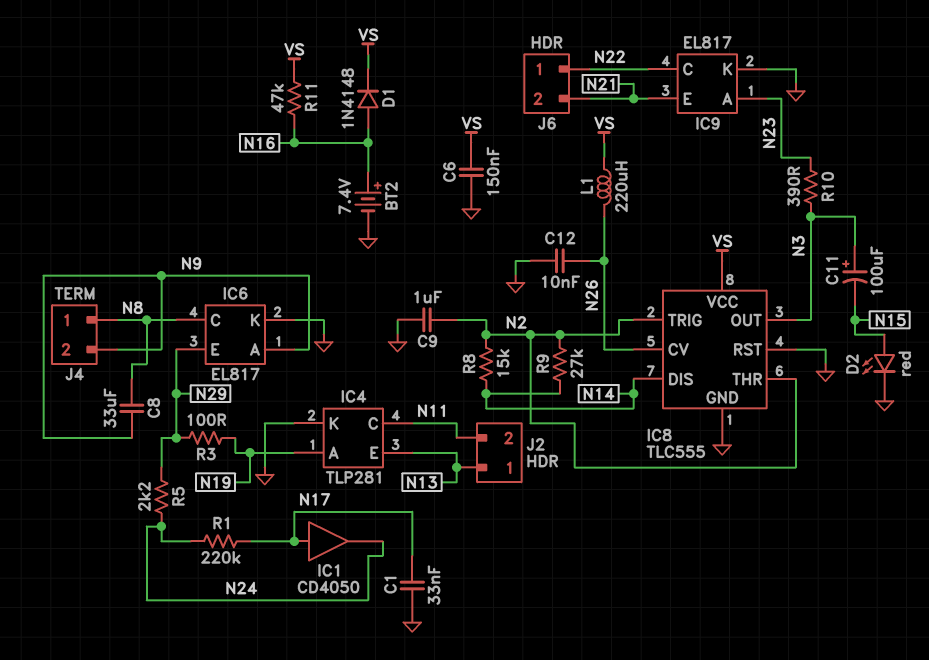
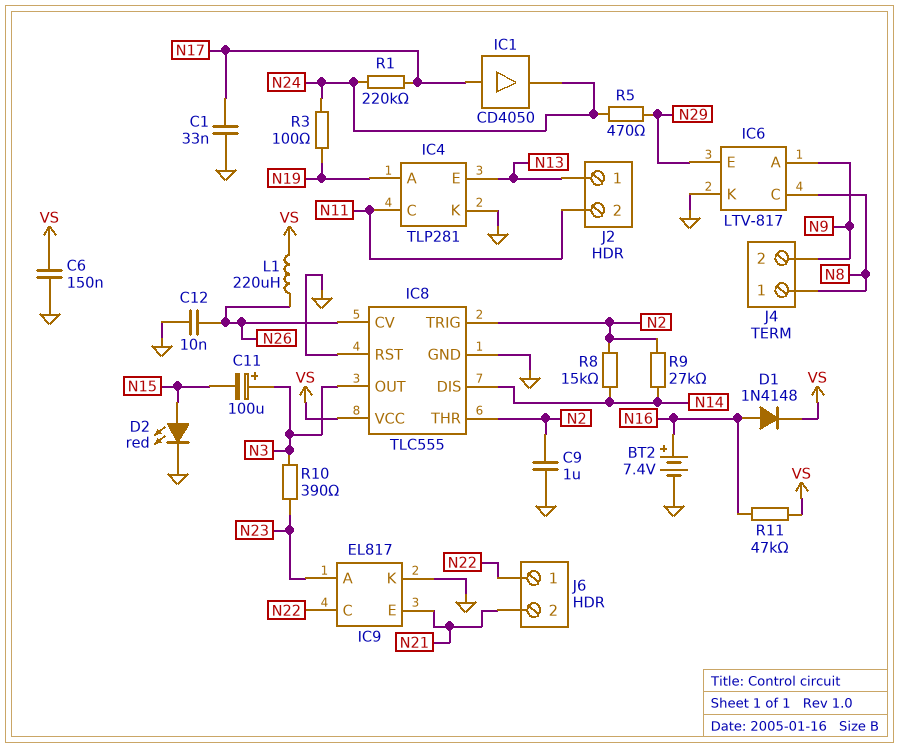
C8: 33uF (N8, N9) -> none
IC6: EL817 -> LTV-817
R3: 100 (N19, N29) -> 100 (N19, N24)
R5: 2.2k (N24, N29) -> 470 (N24, N29)

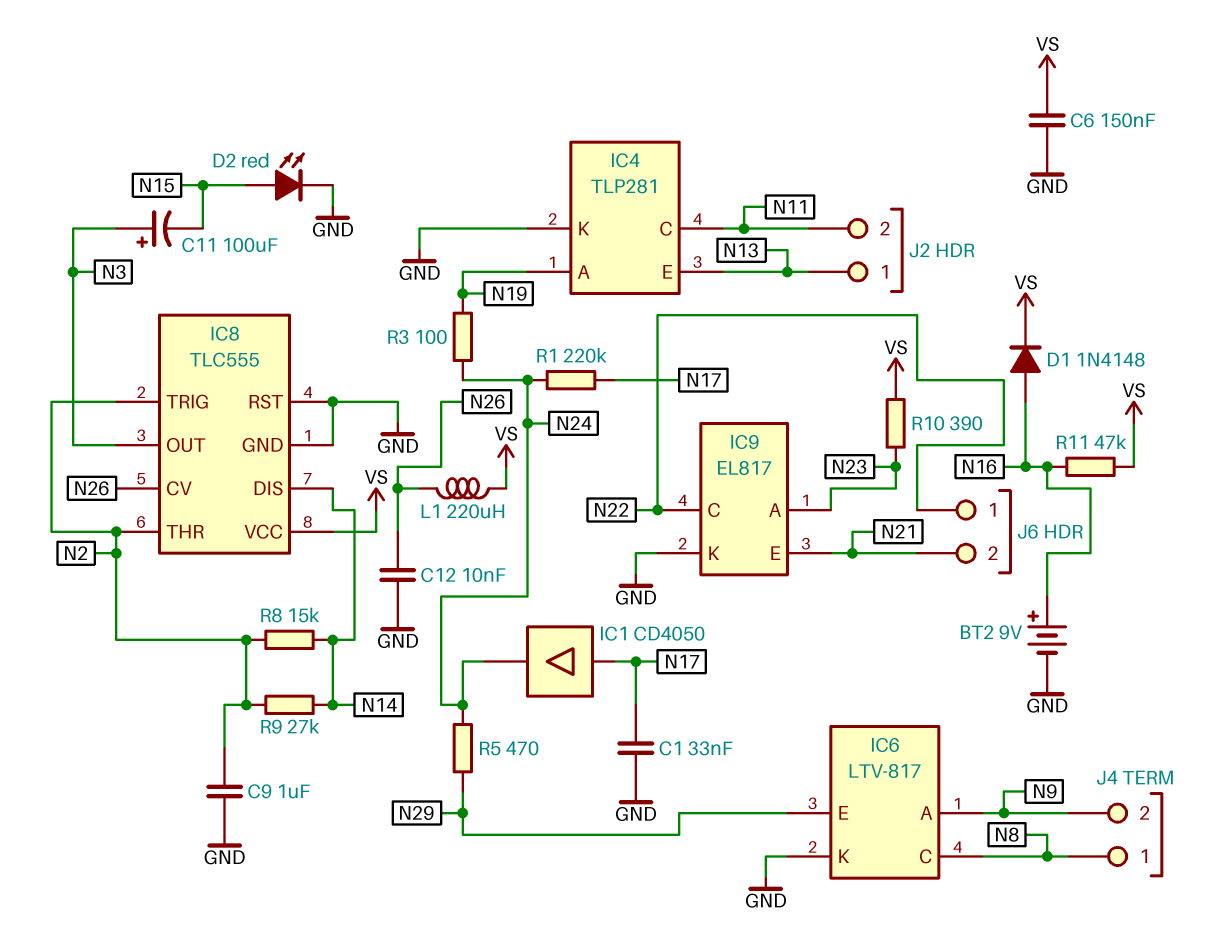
BT2: 7.4V (plus N16, minus GND) -> 9V (plus N16, minus GND)
R10: 390 (N3, N23) -> 390 (N23, VS)

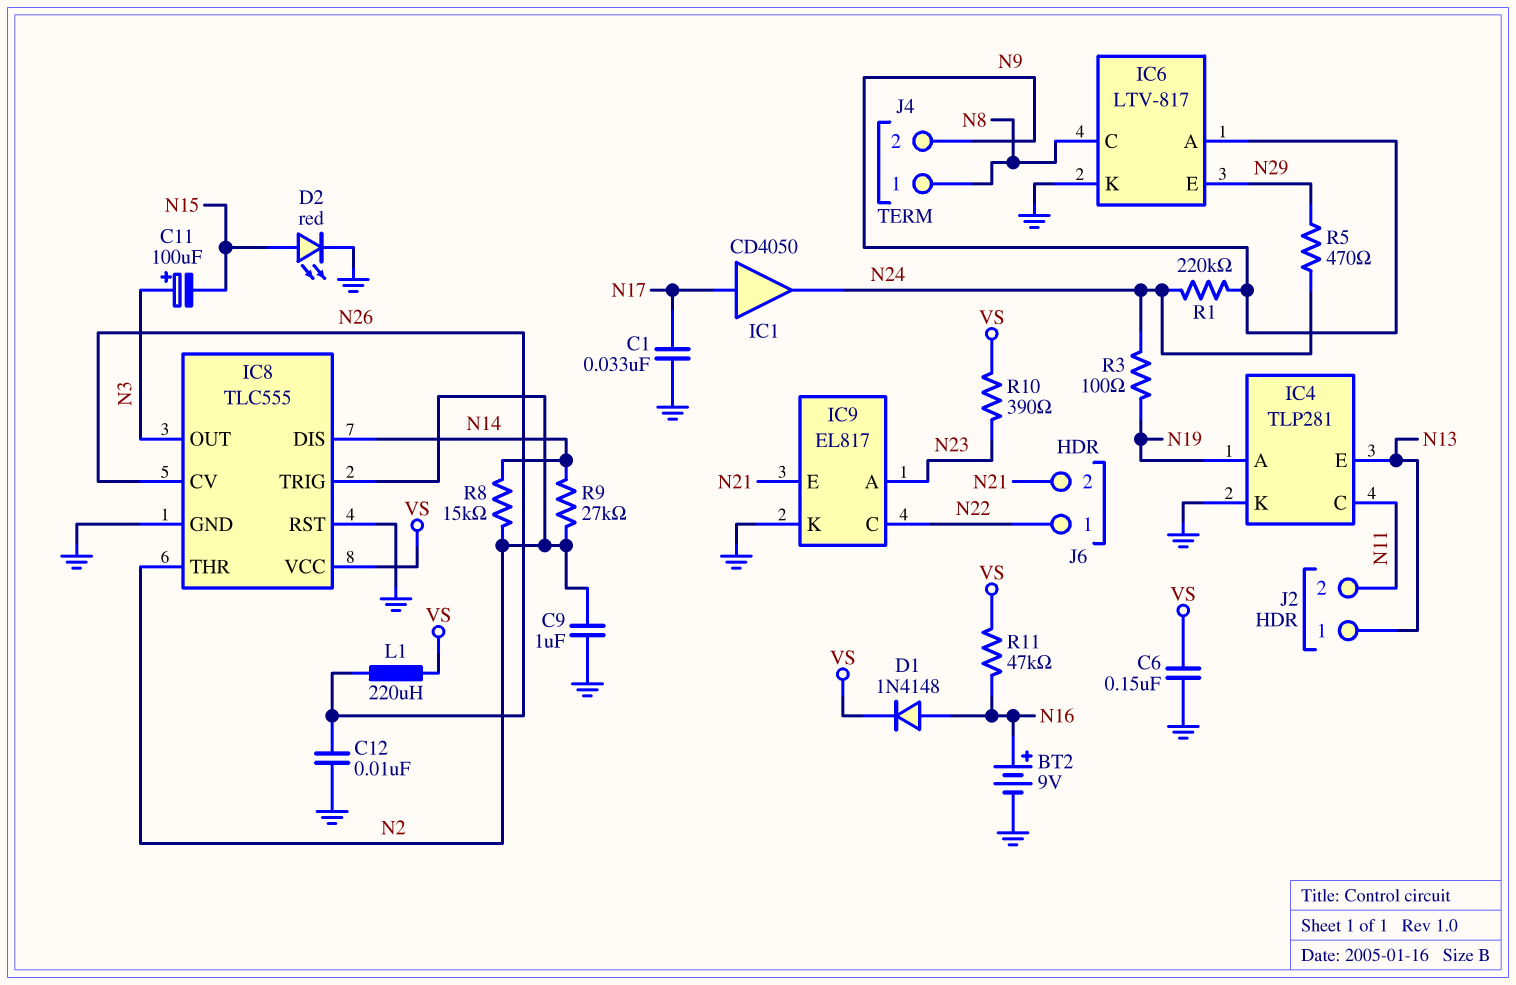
R1: 220k (N17, N24) -> 220k (N9, N24)

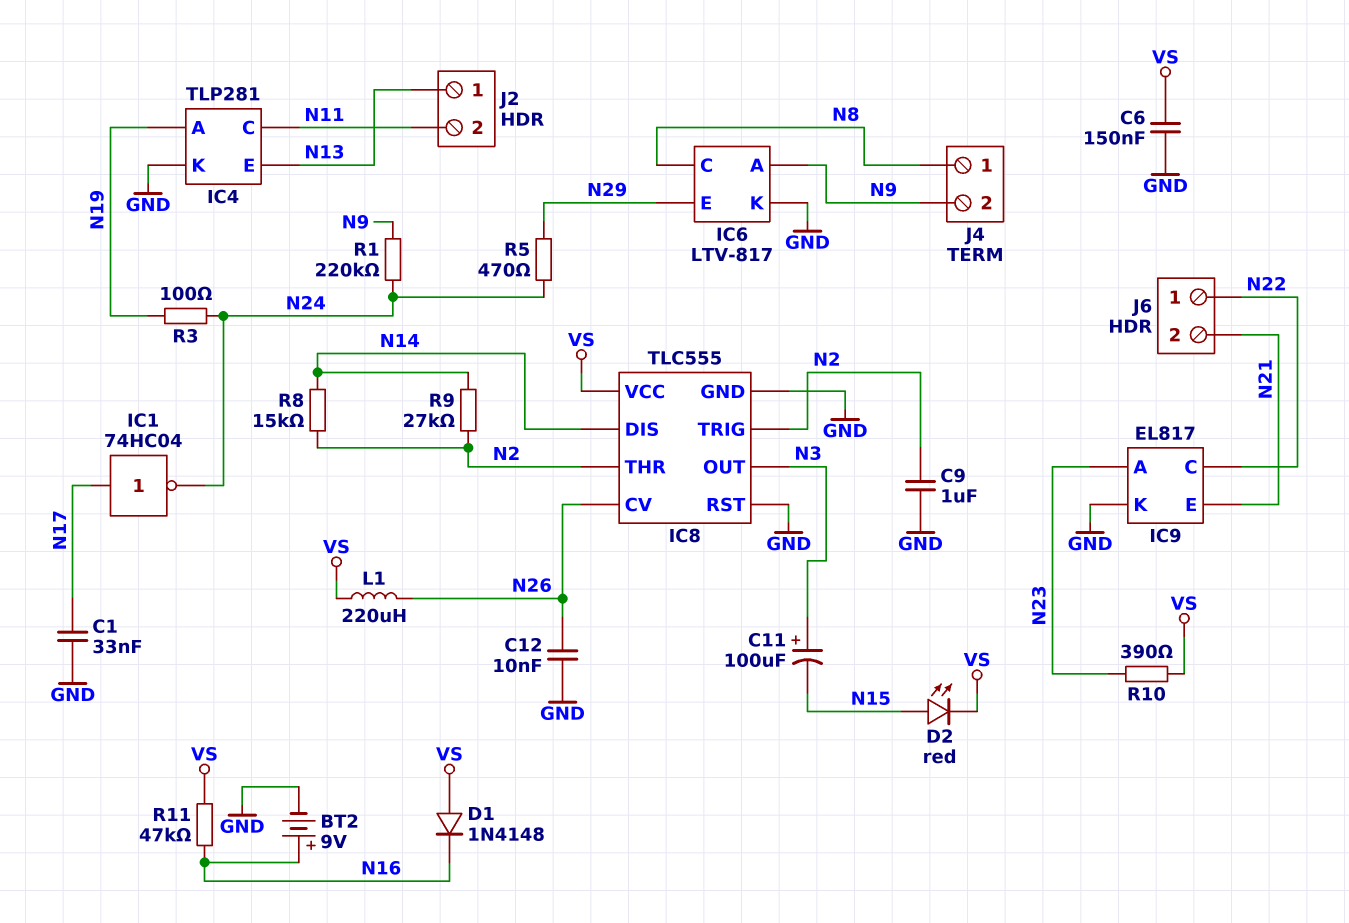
D1: diode 1N4148 (A N16, K VS) -> diode 1N4148 (A VS, K N16)
D2: LED red (A N15, K GND) -> LED red (A N15, K VS)
IC1: buffer CD4050 (in N17, out N24) -> NOT 74HC04 (in N17, out N24)

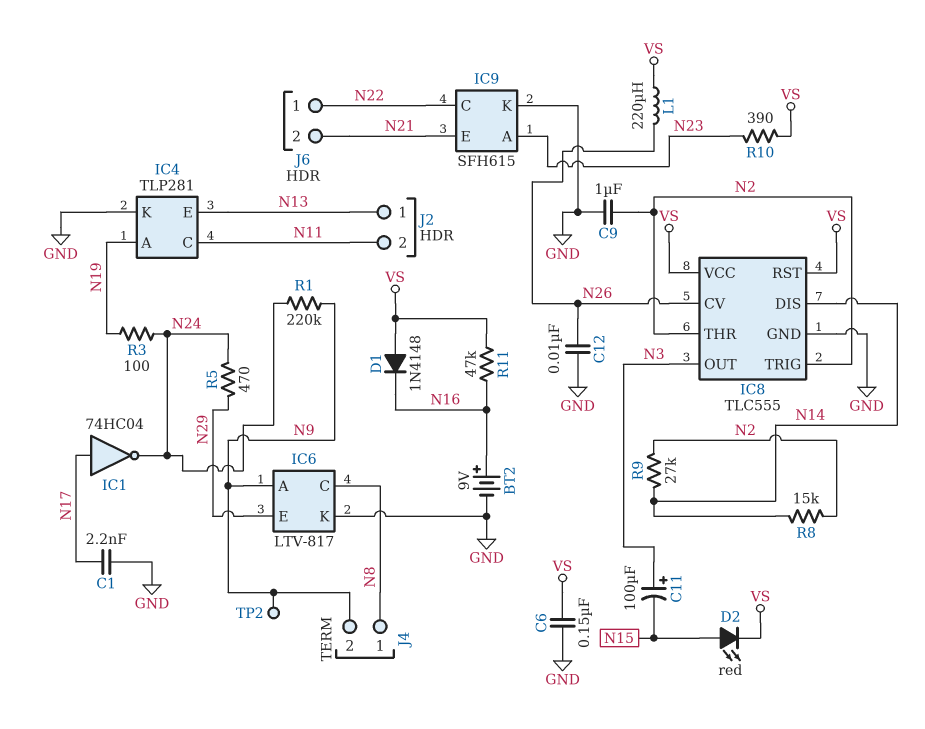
C1: 33nF (GND, N17) -> 2.2nF (GND, N17)
IC8 pin RST: GND -> VS
IC9: EL817 -> SFH615
TP2: none -> test point (N9)

